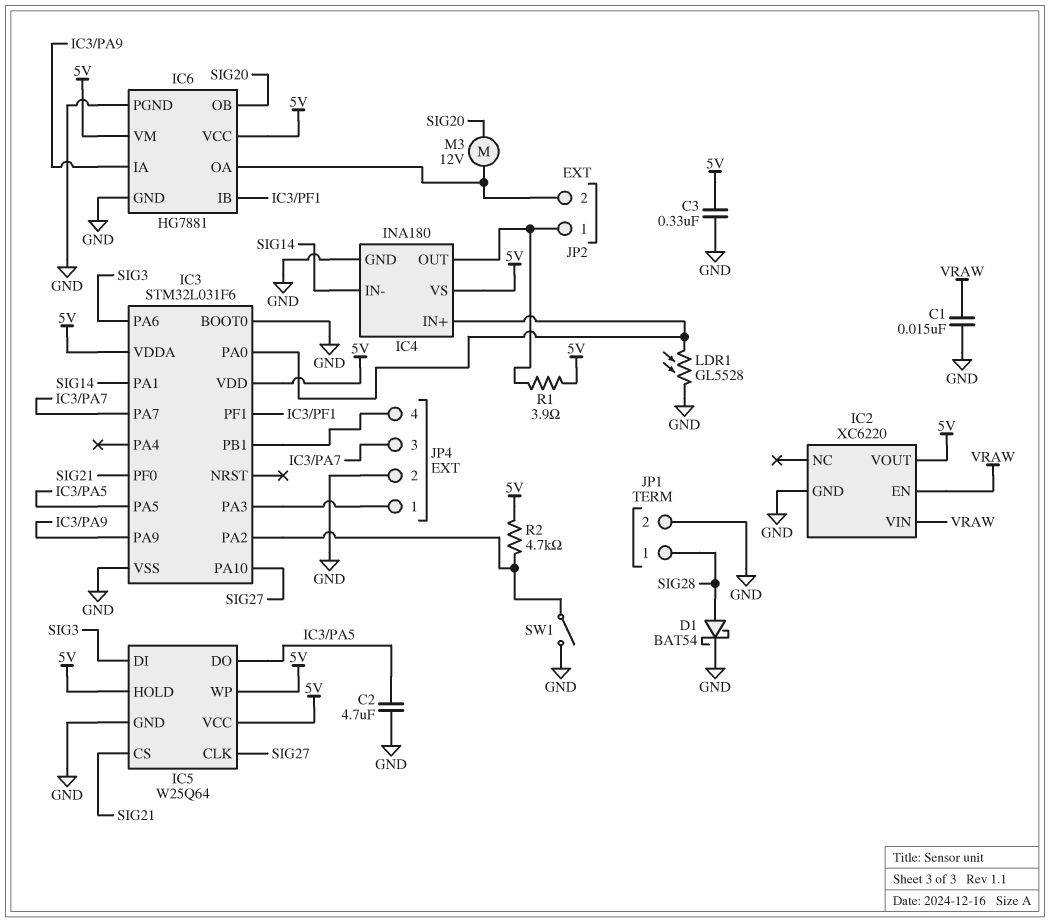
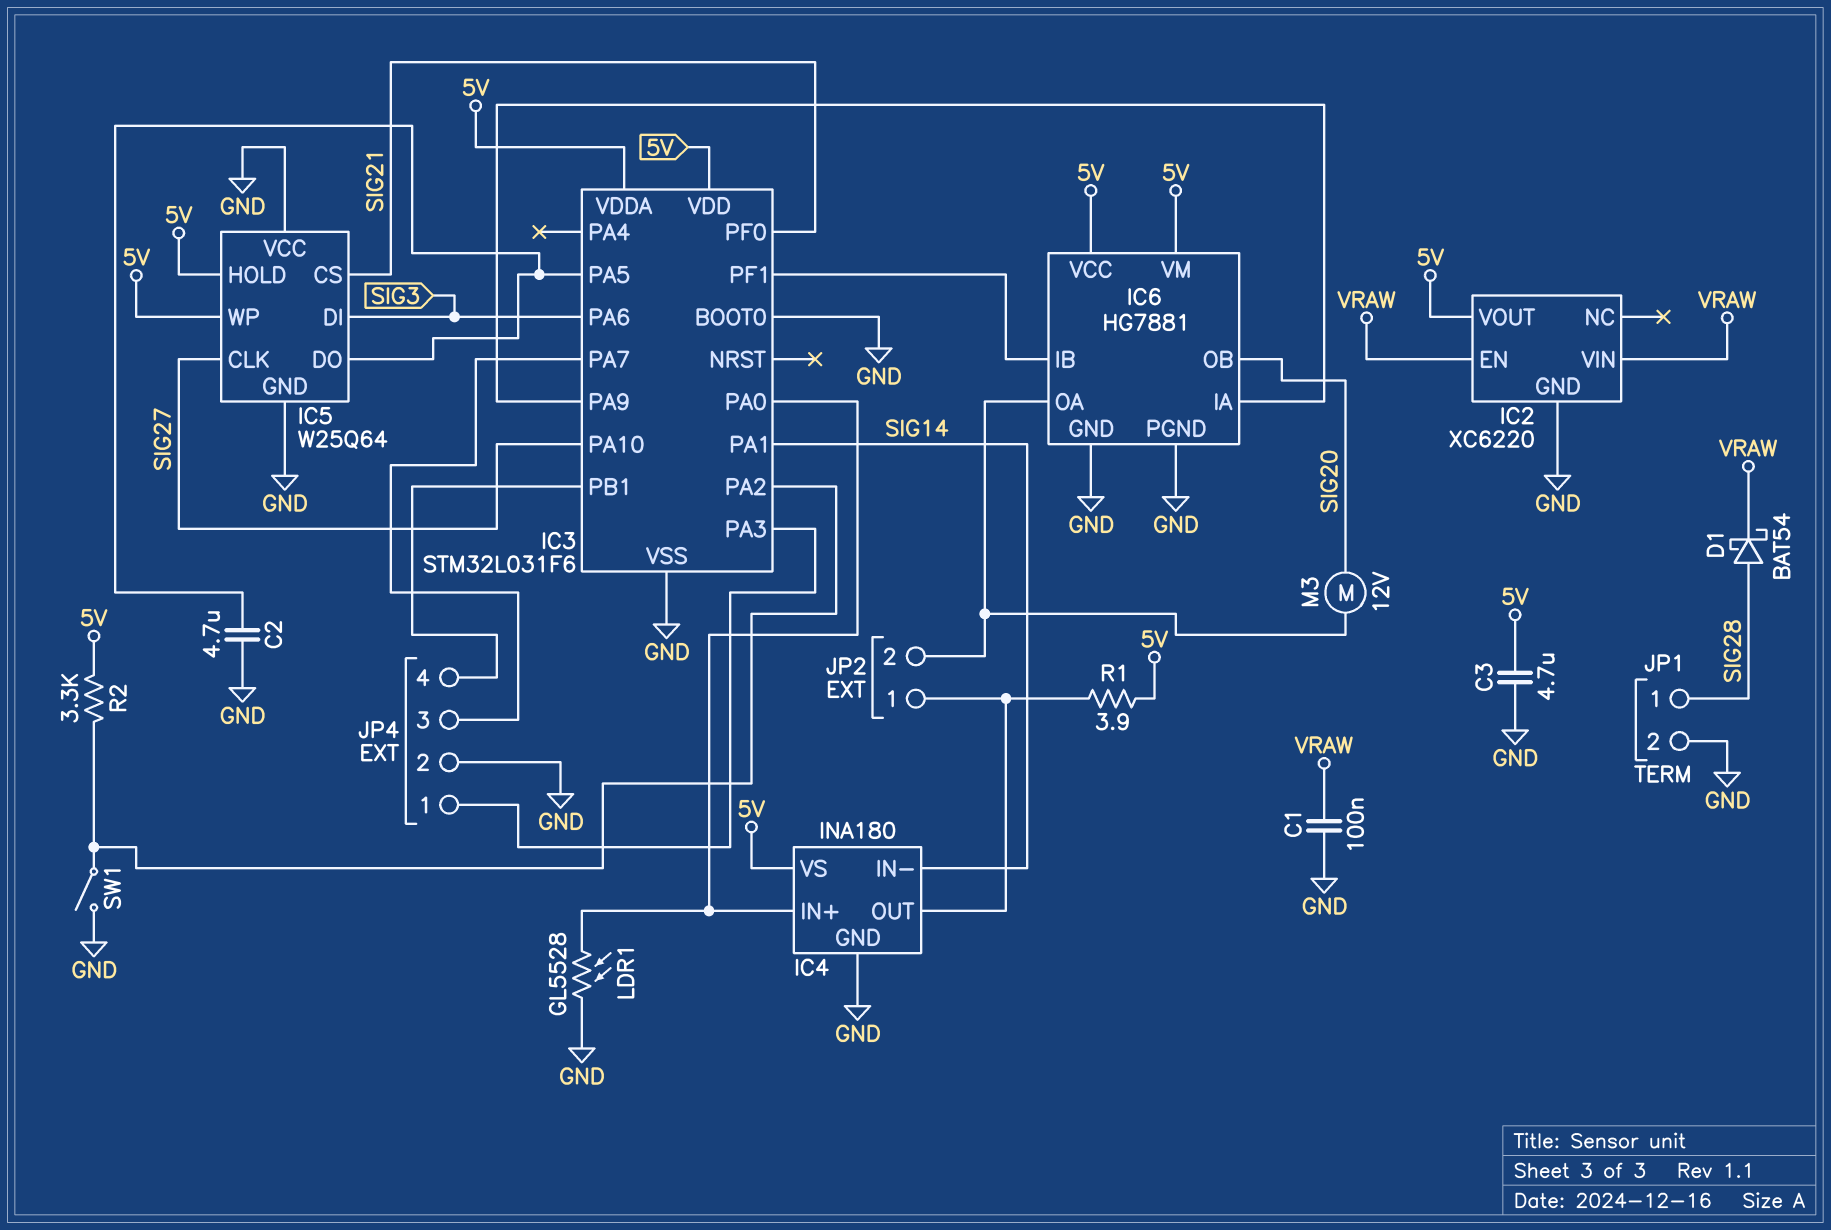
C1: 15nF (GND, VRAW) -> 100nF (GND, VRAW)
C3: 330nF (5V, GND) -> 4.7uF (5V, GND)
D1: schottky BAT54 (A SIG28, K GND) -> schottky BAT54 (A SIG28, K VRAW)
IC5 pin VCC: 5V -> GND
R2: 4.7k (5V, IC3/PA2) -> 3.3k (5V, IC3/PA2)

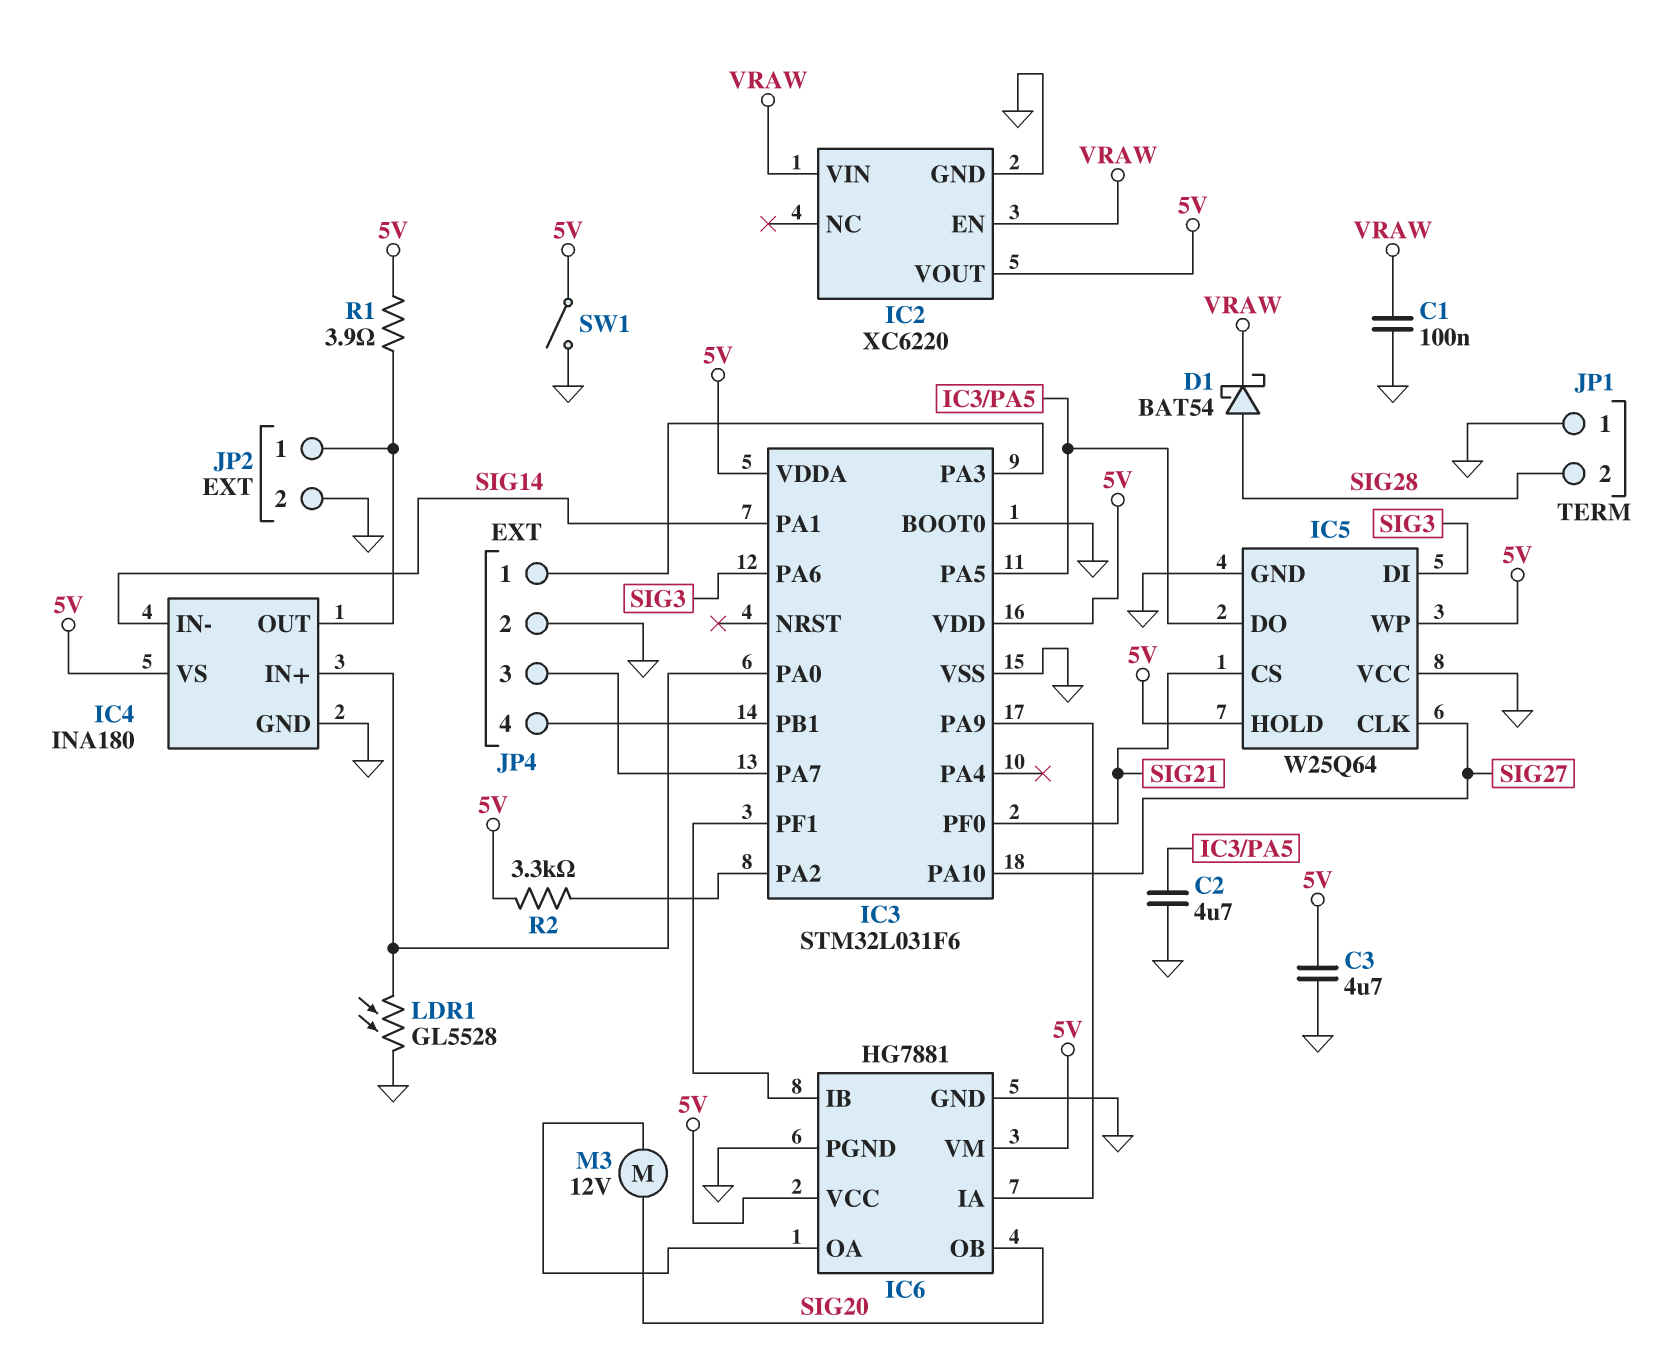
JP1 pin 1: SIG28 -> GND
JP1 pin 2: GND -> SIG28
JP2 pin 2: IC6/OA -> GND
SW1: switch (GND, IC3/PA2) -> switch (5V, GND)

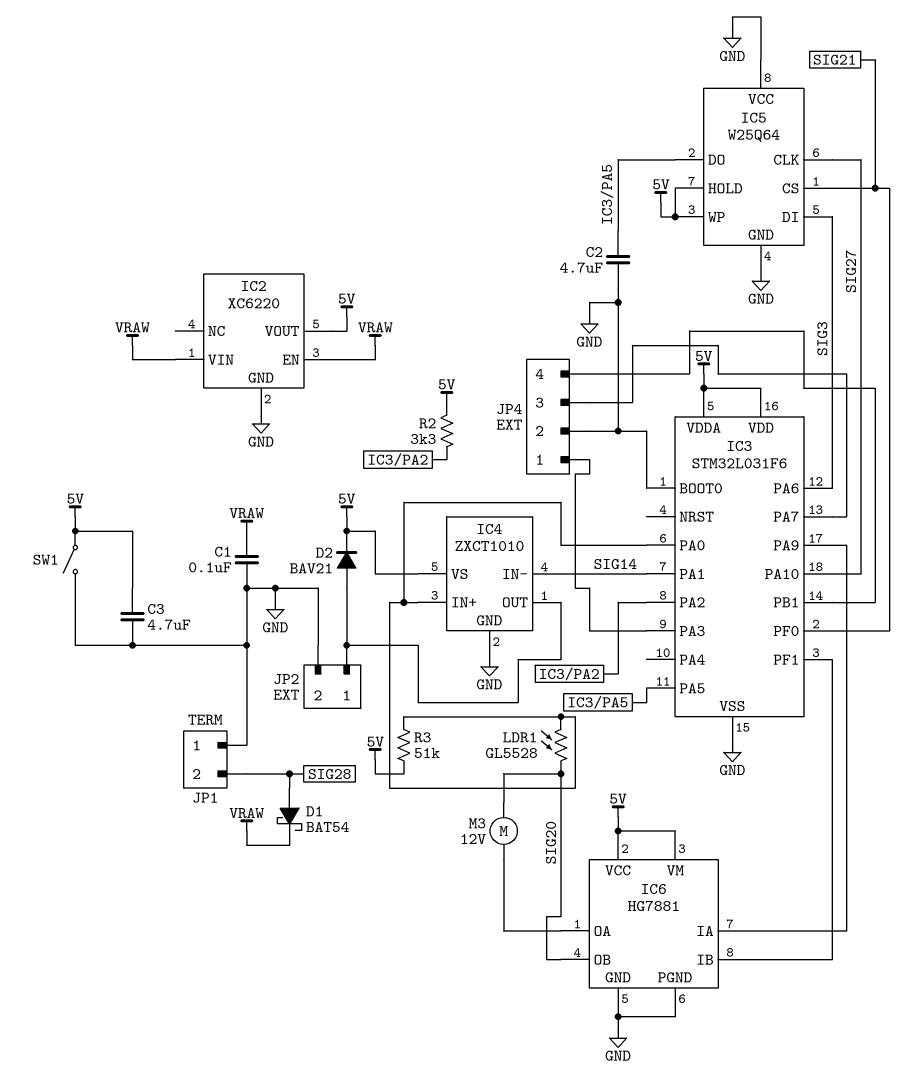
D2: none -> diode BAV21 (A IC4/OUT, K 5V)
IC4: INA180 -> ZXCT1010
LDR1: GL5528 (GND, IC3/PA0) -> GL5528 (IC3/PA0, SIG20)
R1: 3.9 (5V, IC4/OUT) -> none
R3: none -> 51k (5V, IC3/PA0)

